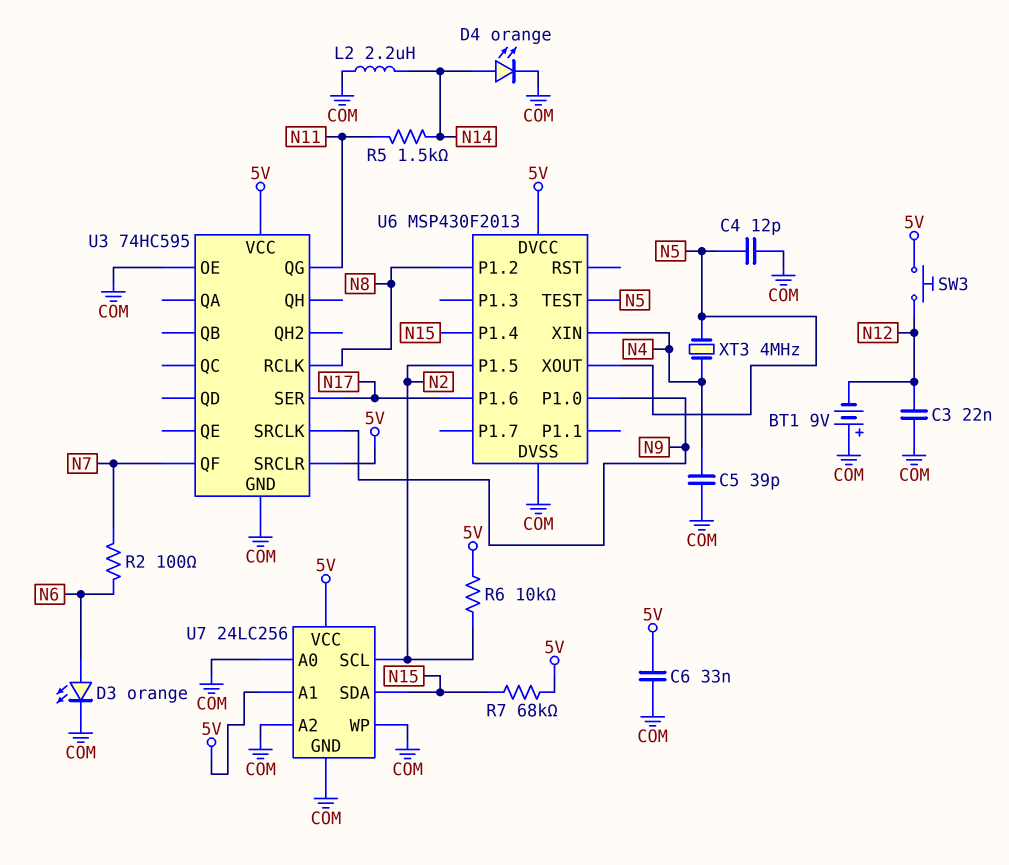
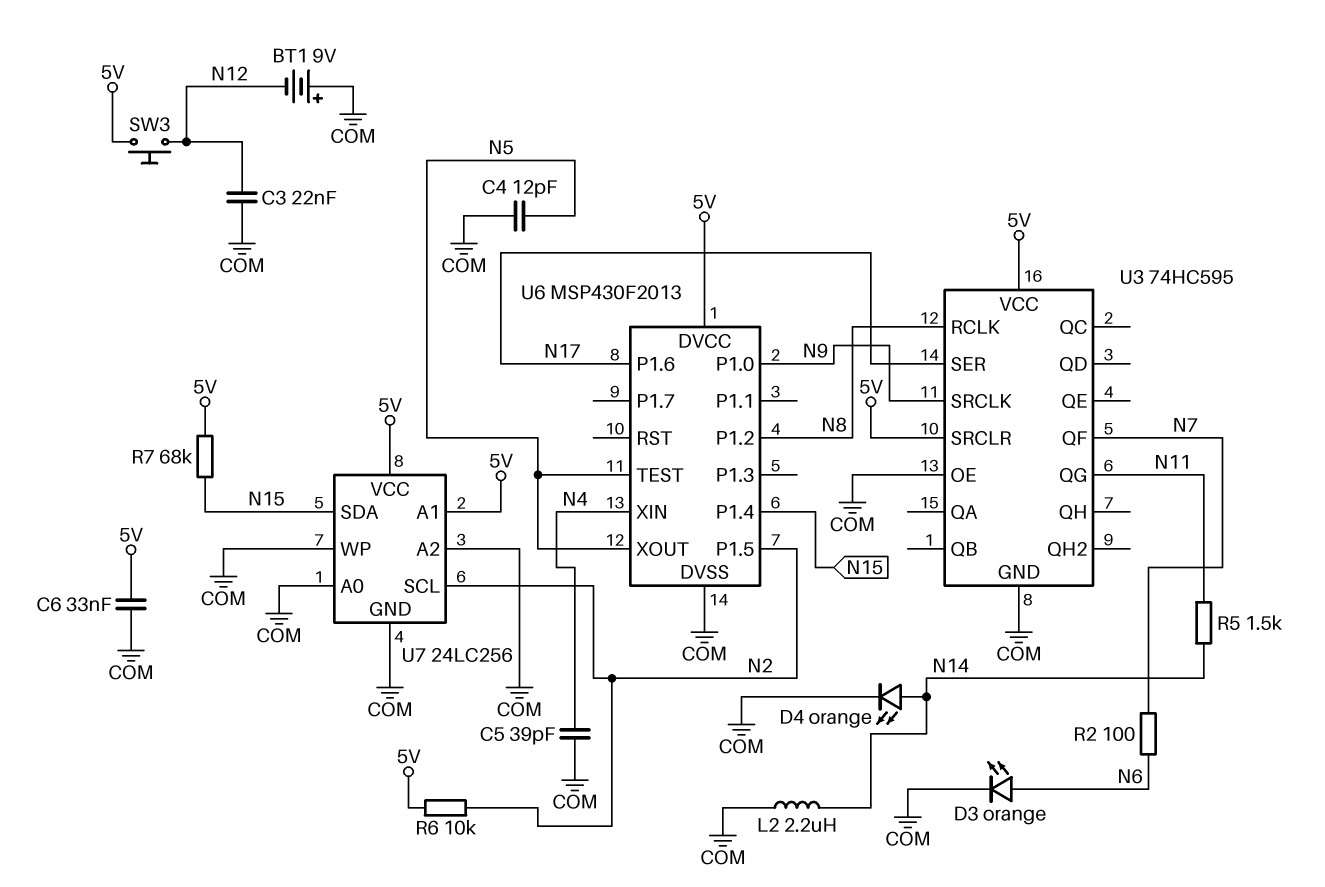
XT3: 4MHz (N4, N5) -> none

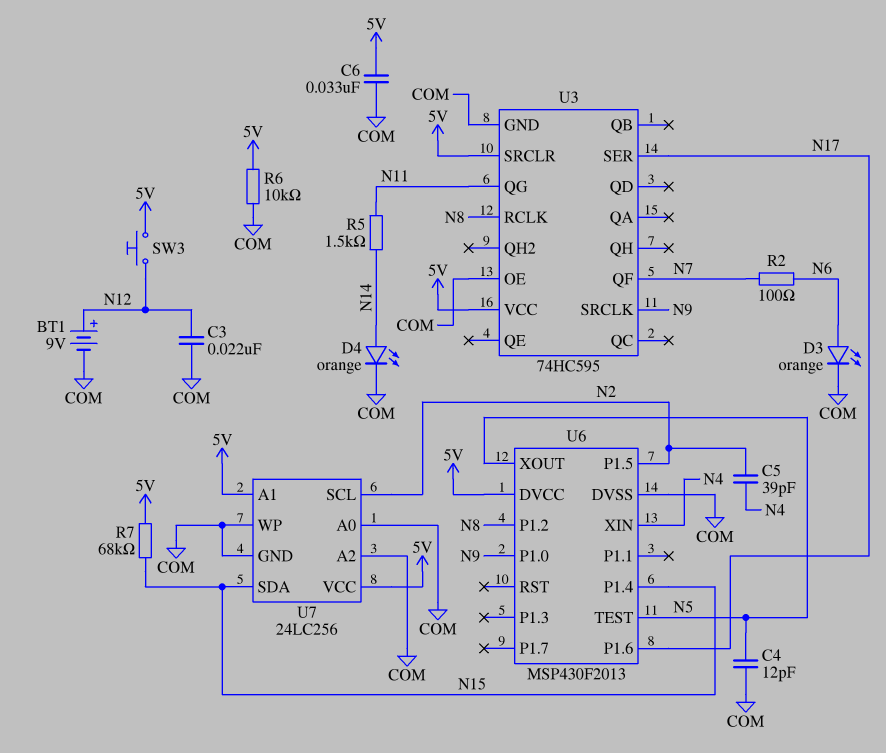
BT1: 9V (plus COM, minus N12) -> 9V (plus N12, minus COM)
C5: 39pF (COM, N4) -> 39pF (N2, N4)
L2: 2.2uH (COM, N14) -> none
R6: 10k (5V, N2) -> 10k (5V, COM)

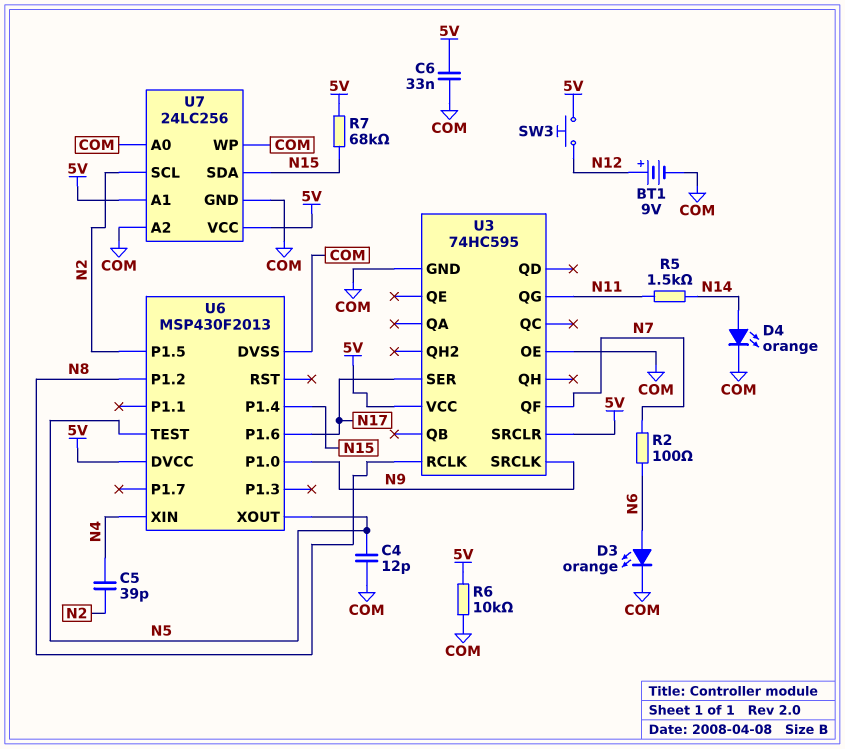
C3: 22nF (COM, N12) -> none

